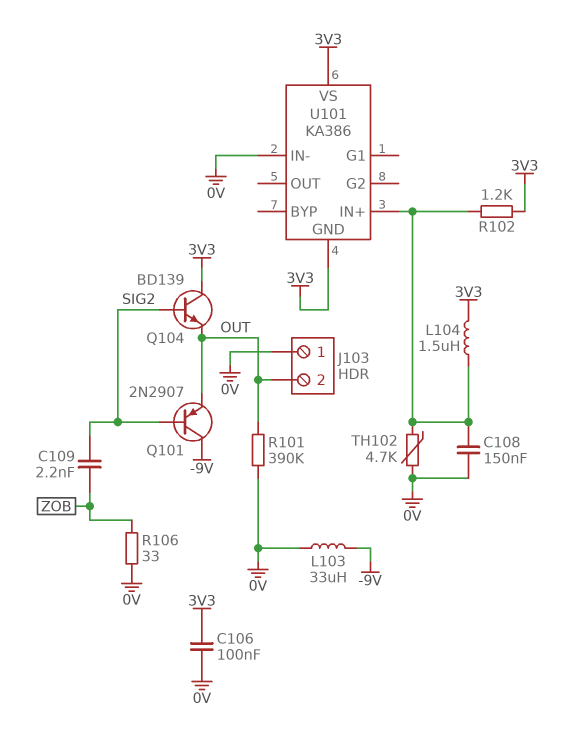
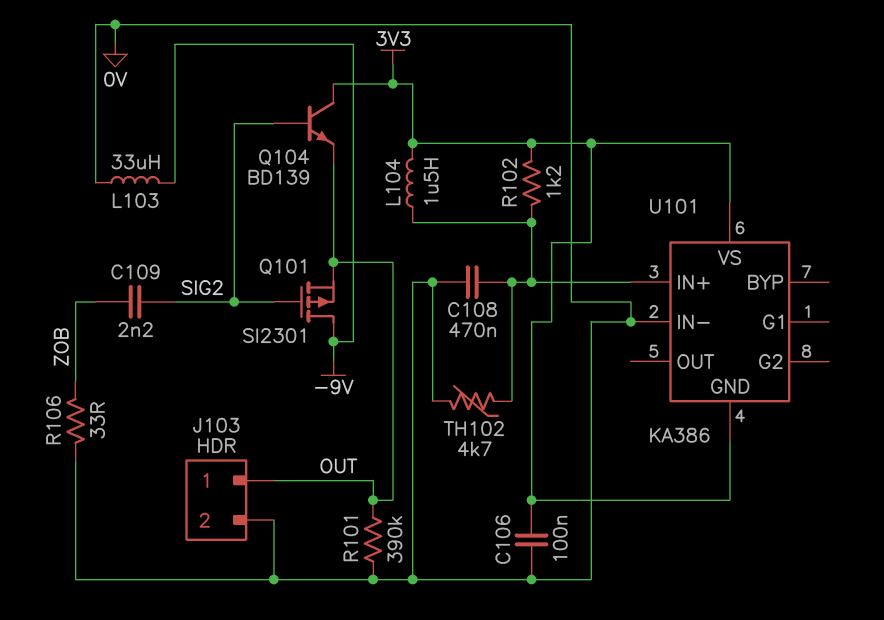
C108: 150nF (0V, U101/IN+) -> 470nF (0V, U101/IN+)
J103 pin 1: 0V -> OUT
J103 pin 2: OUT -> 0V
Q101: PNP 2N2907 (B SIG2, C -9V, E OUT) -> PMOS SI2301 (G SIG2, D -9V, S OUT)

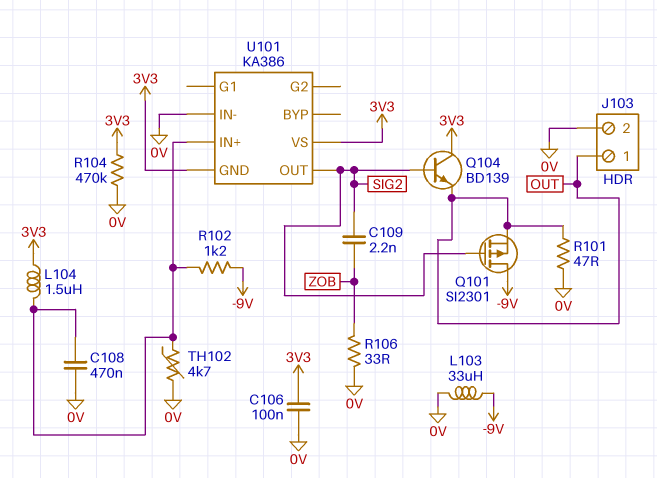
R101: 390k (0V, OUT) -> 47 (0V, OUT)
R102: 1.2k (3V3, U101/IN+) -> 1.2k (-9V, U101/IN+)
R104: none -> 470k (0V, 3V3)
U101 pin OUT: none -> SIG2

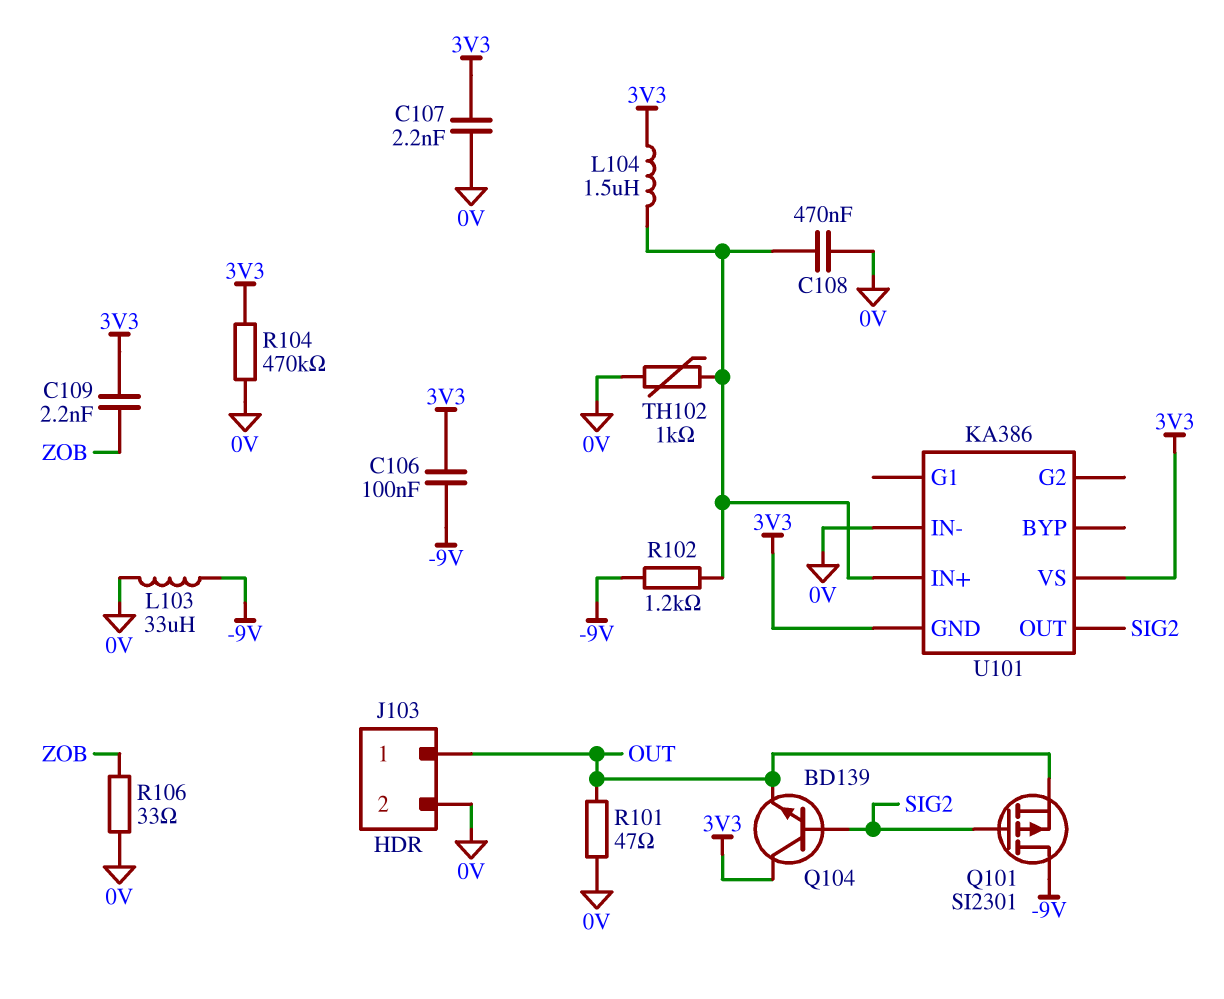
C106: 100nF (0V, 3V3) -> 100nF (-9V, 3V3)
C107: none -> 2.2nF (0V, 3V3)
C109: 2.2nF (SIG2, ZOB) -> 2.2nF (3V3, ZOB)
TH102: 4.7k (0V, U101/IN+) -> 1k (0V, U101/IN+)

